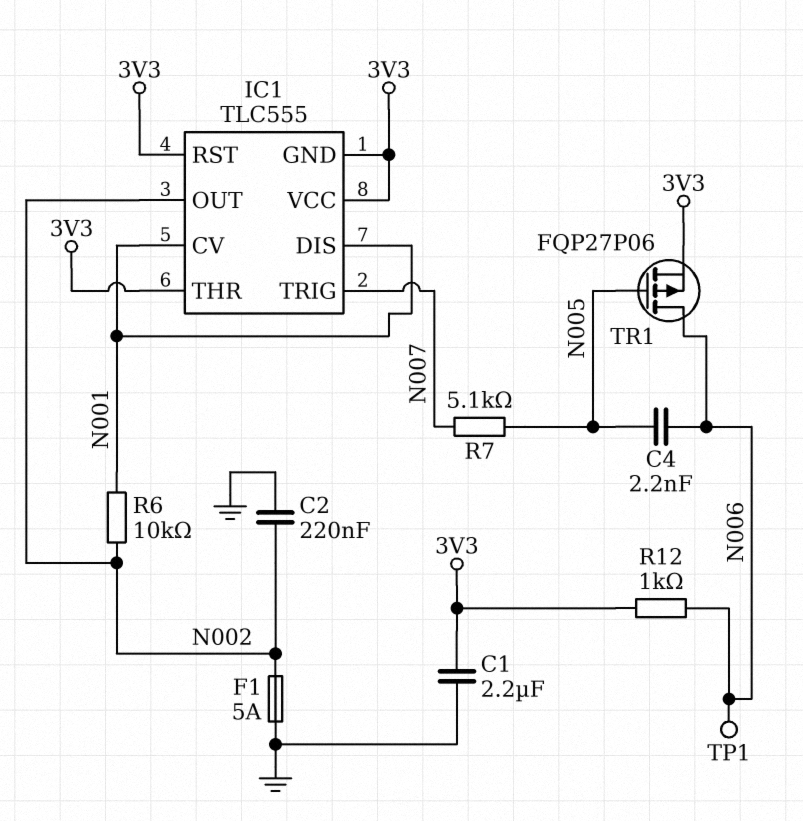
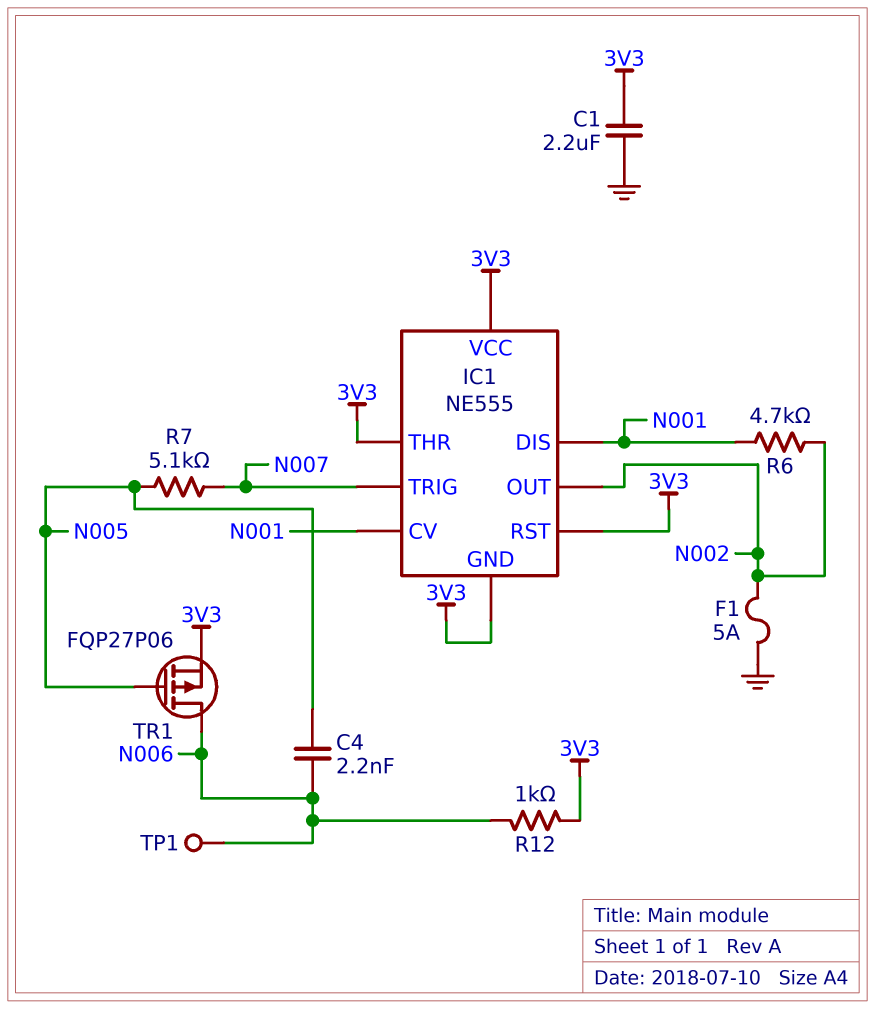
C2: 220nF (GND, N002) -> none
IC1: TLC555 -> NE555
R6: 10k (N001, N002) -> 4.7k (N001, N002)

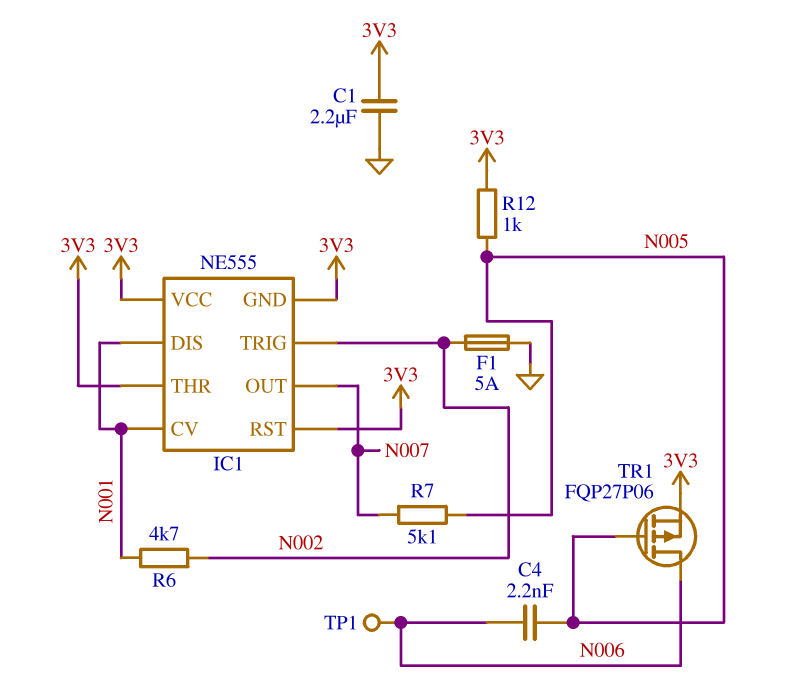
IC1 pin OUT: N002 -> N007
IC1 pin TRIG: N007 -> N002
R12: 1k (3V3, N006) -> 1k (3V3, N005)

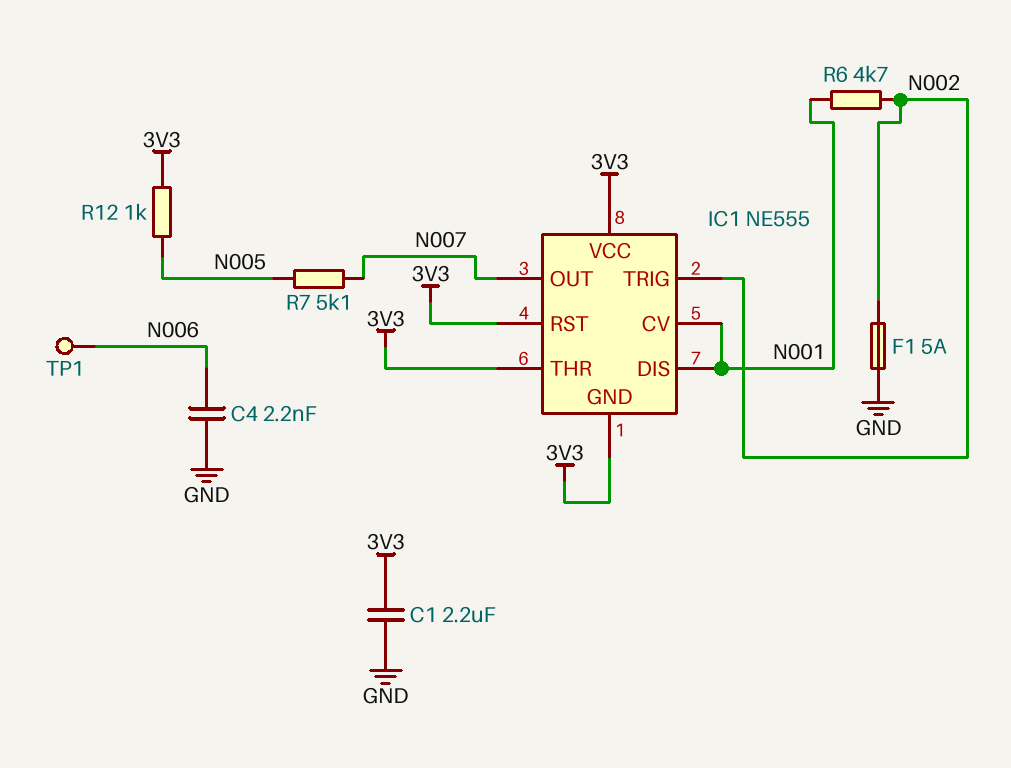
C4: 2.2nF (N005, N006) -> 2.2nF (GND, N006)
TR1: PMOS FQP27P06 (G N005, D N006, S 3V3) -> none

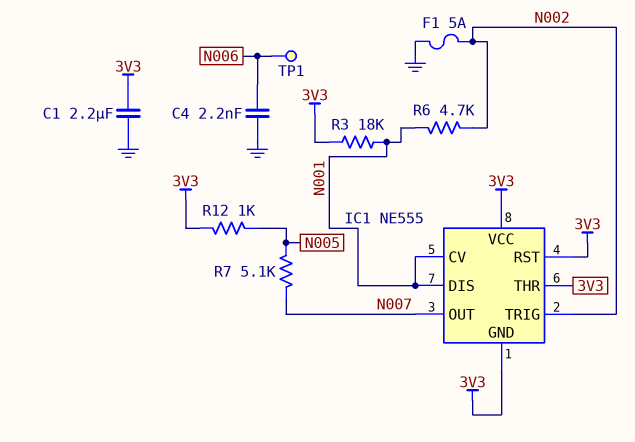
R3: none -> 18k (3V3, N001)

